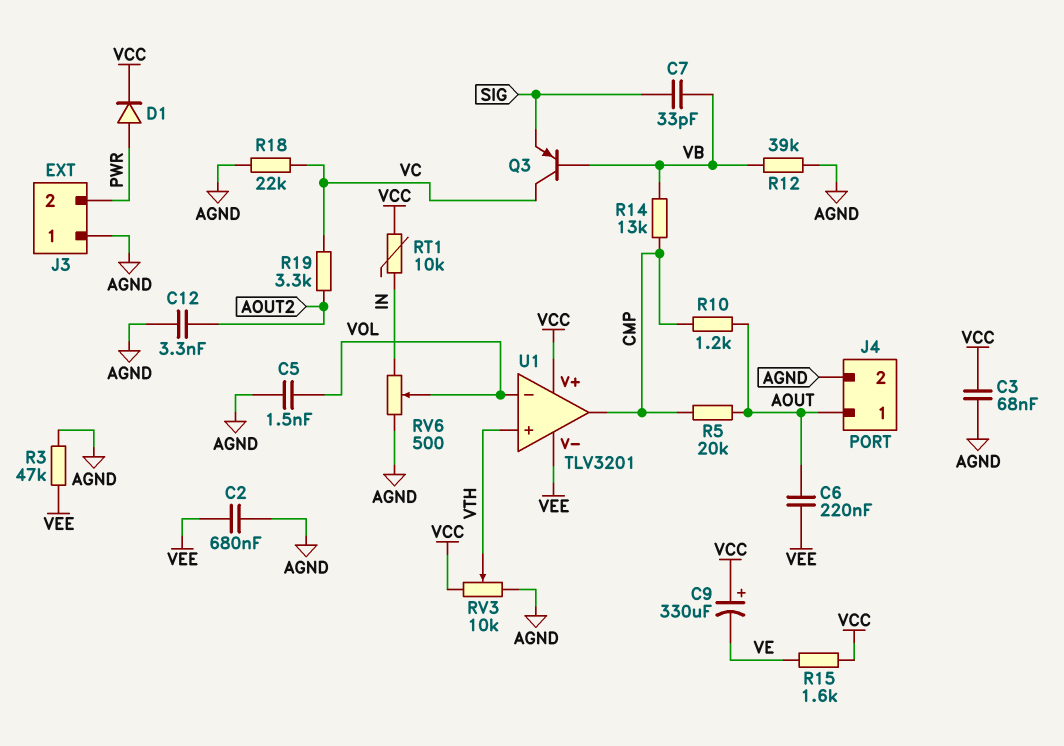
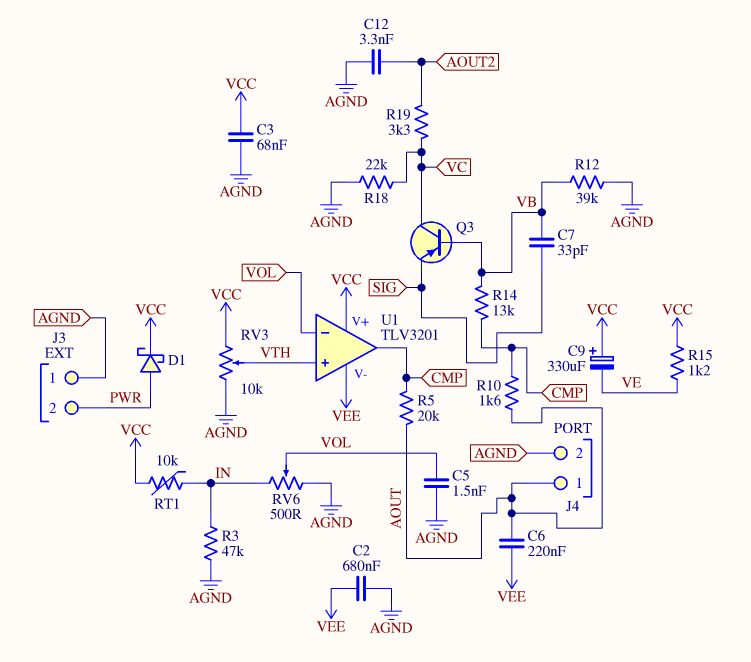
D1: diode (A PWR, K VCC) -> schottky (A PWR, K VCC)
R3: 47k (AGND, VEE) -> 47k (AGND, IN)
R10: 1.2k (AOUT, CMP) -> 1.6k (AOUT, CMP)
R15: 1.6k (VCC, VE) -> 1.2k (VCC, VE)

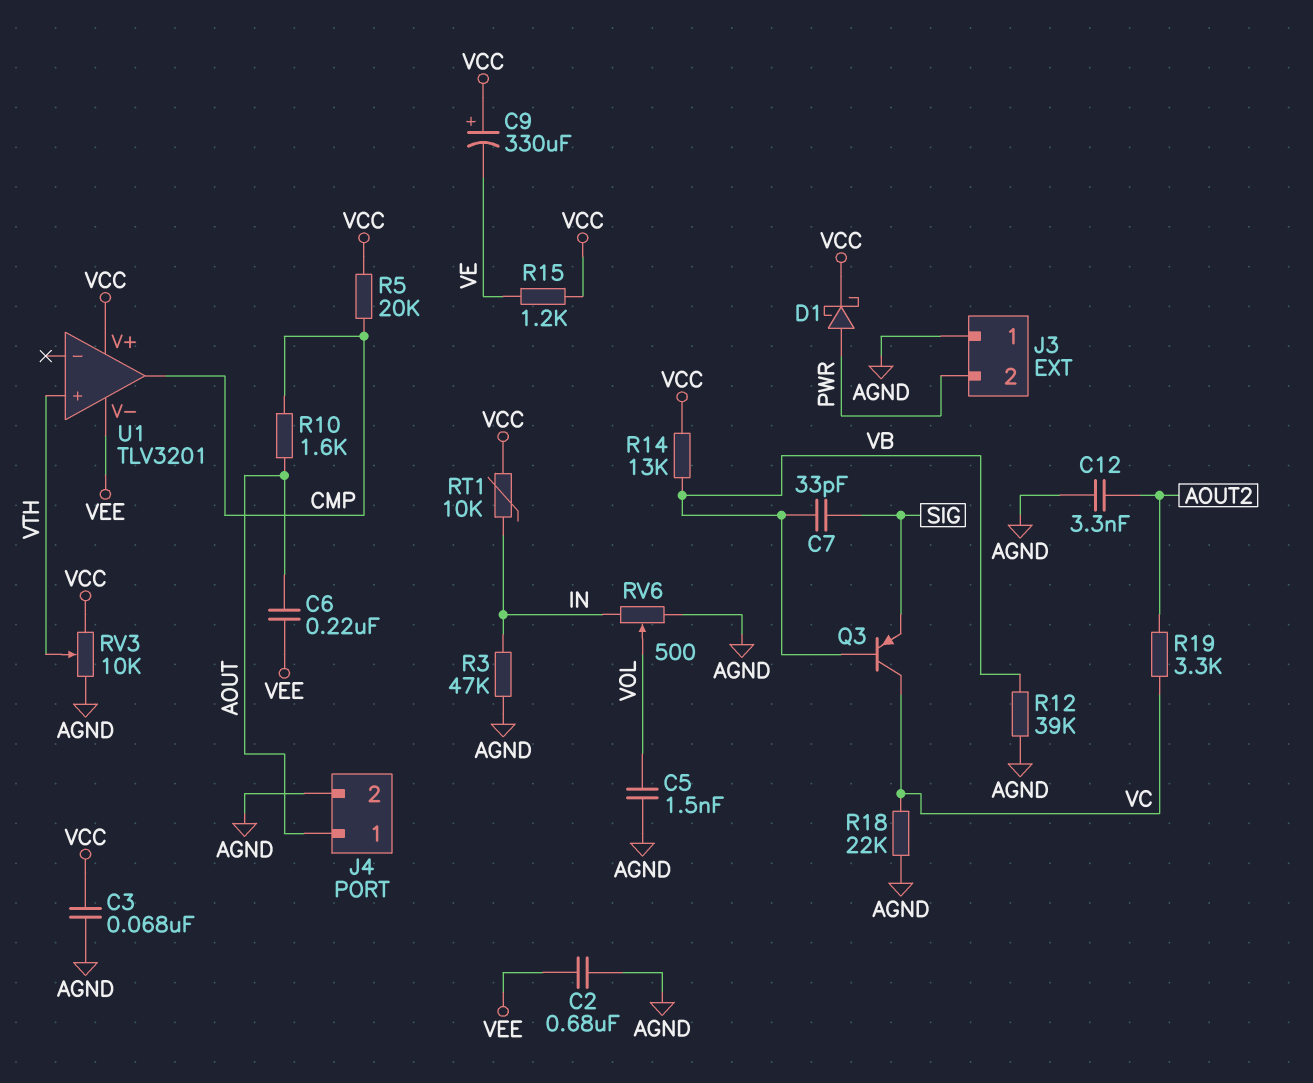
R5: 20k (AOUT, CMP) -> 20k (CMP, VCC)
R14: 13k (CMP, VB) -> 13k (VB, VCC)
U1 pin in-: VOL -> none

